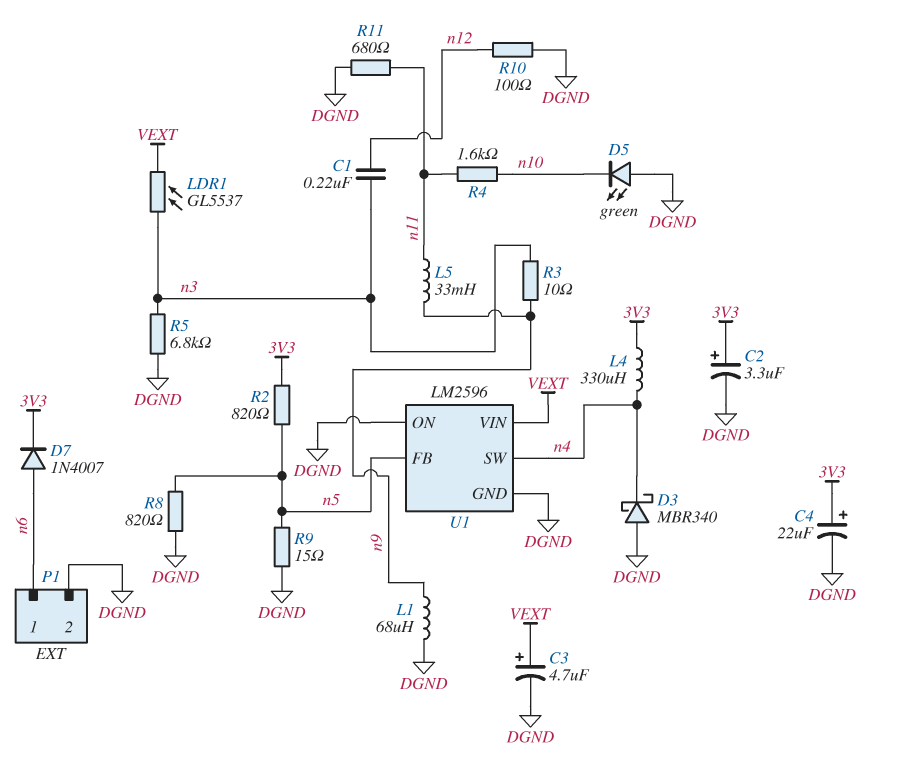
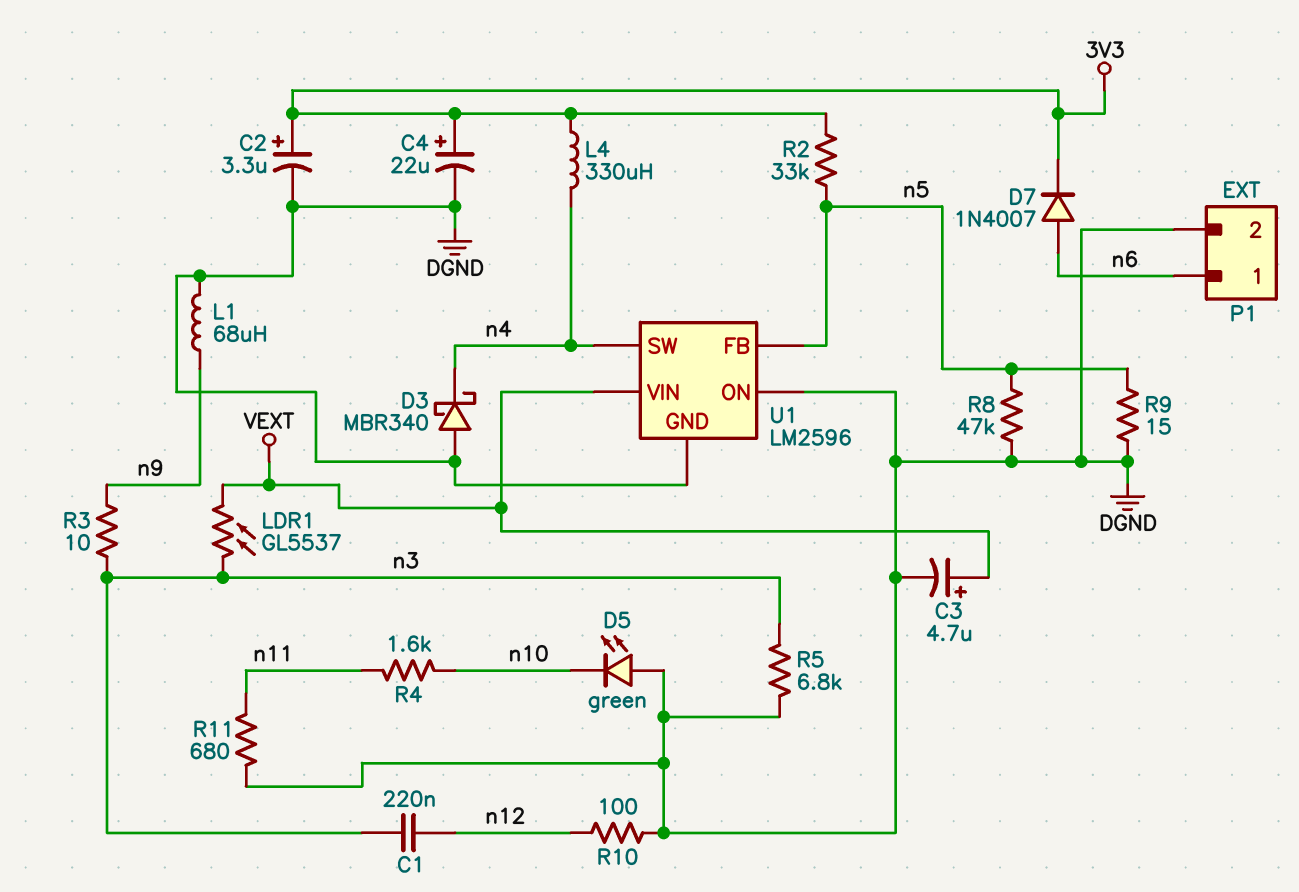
L5: 33mH (n9, n11) -> none
R2: 820 (3V3, n5) -> 33k (3V3, n5)
R8: 820 (DGND, n5) -> 47k (DGND, n5)

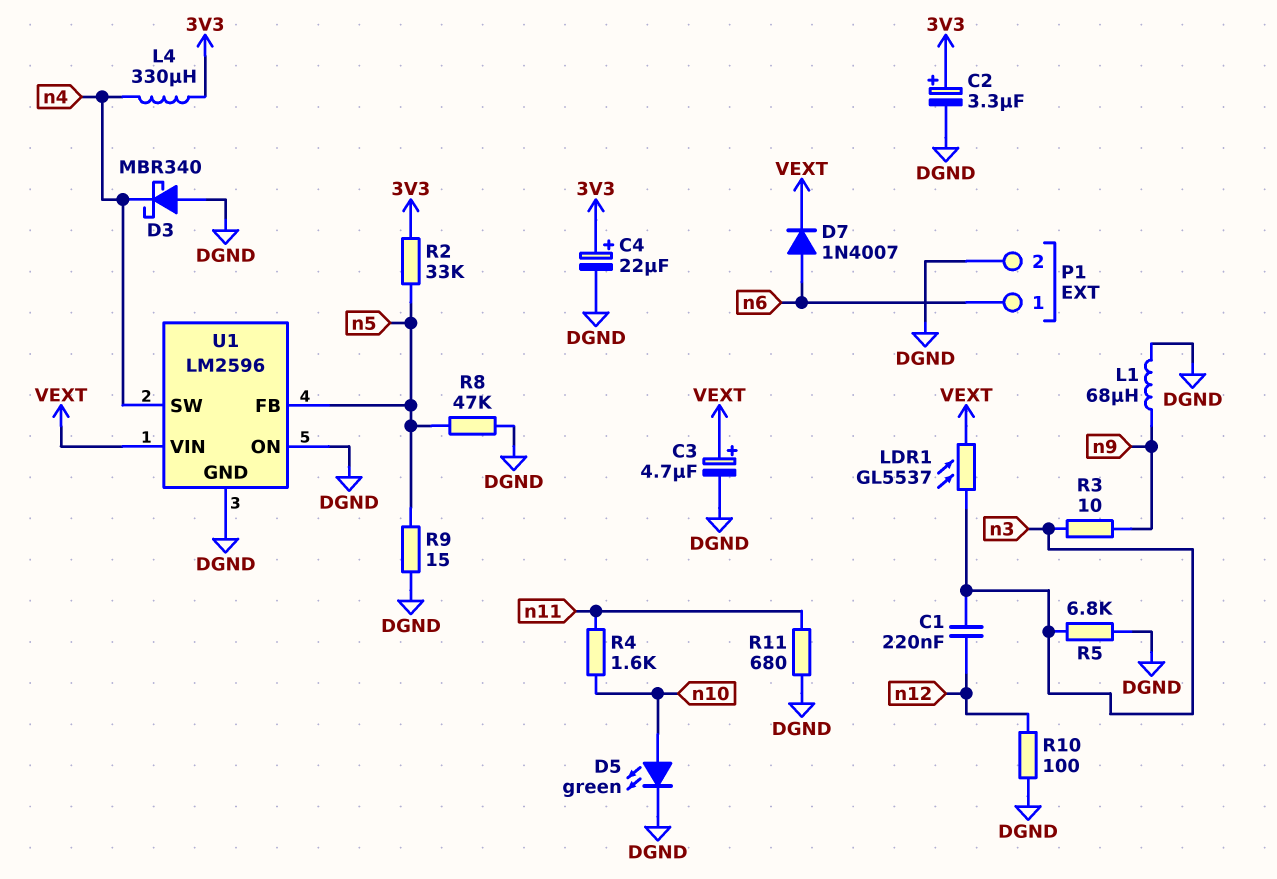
D5: LED green (A DGND, K n10) -> LED green (A n10, K DGND)
D7: diode 1N4007 (A n6, K 3V3) -> diode 1N4007 (A n6, K VEXT)

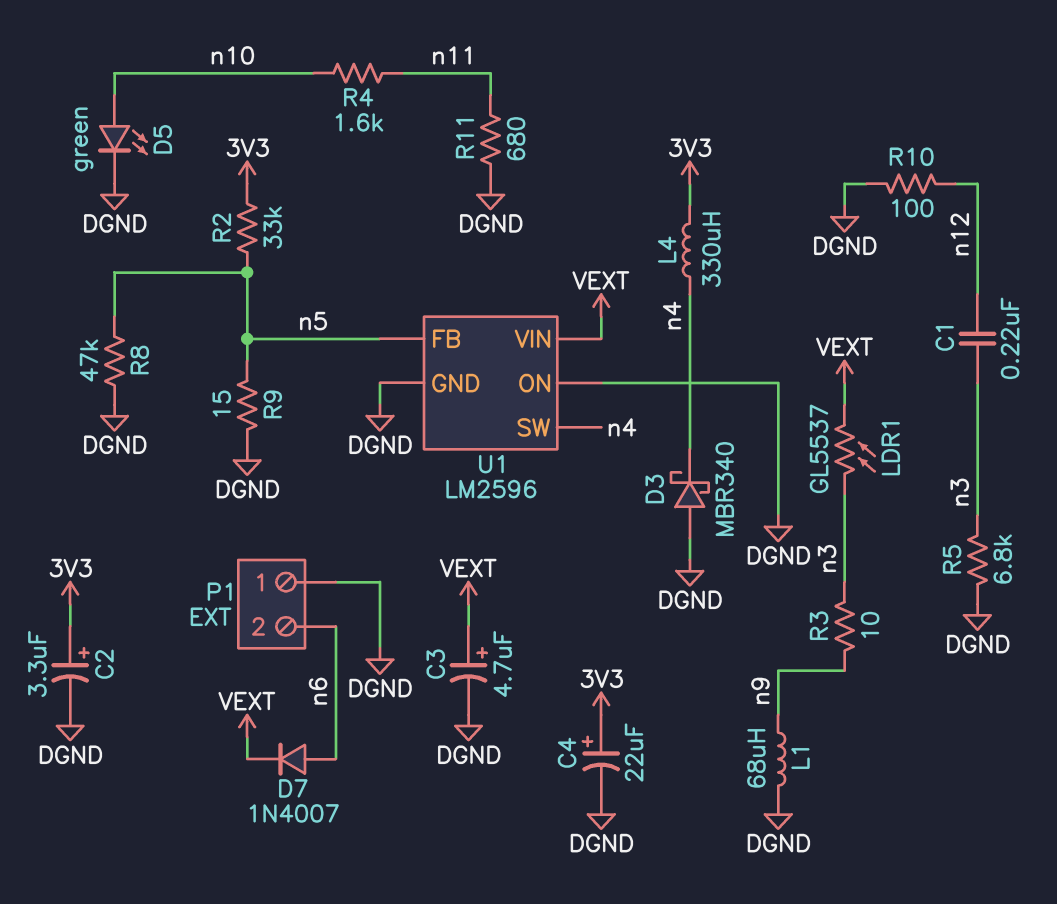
P1 pin 1: n6 -> DGND
P1 pin 2: DGND -> n6

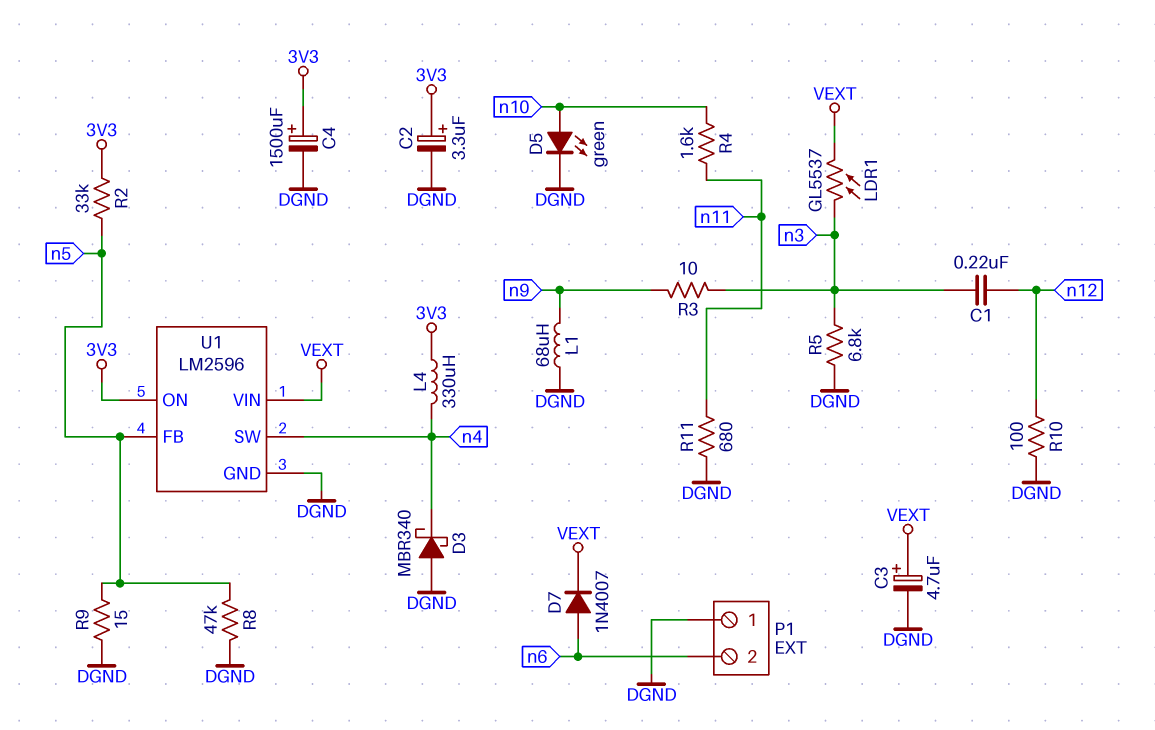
C4: 22uF (plus 3V3, minus DGND) -> 1500uF (plus 3V3, minus DGND)
U1 pin ON: DGND -> 3V3

